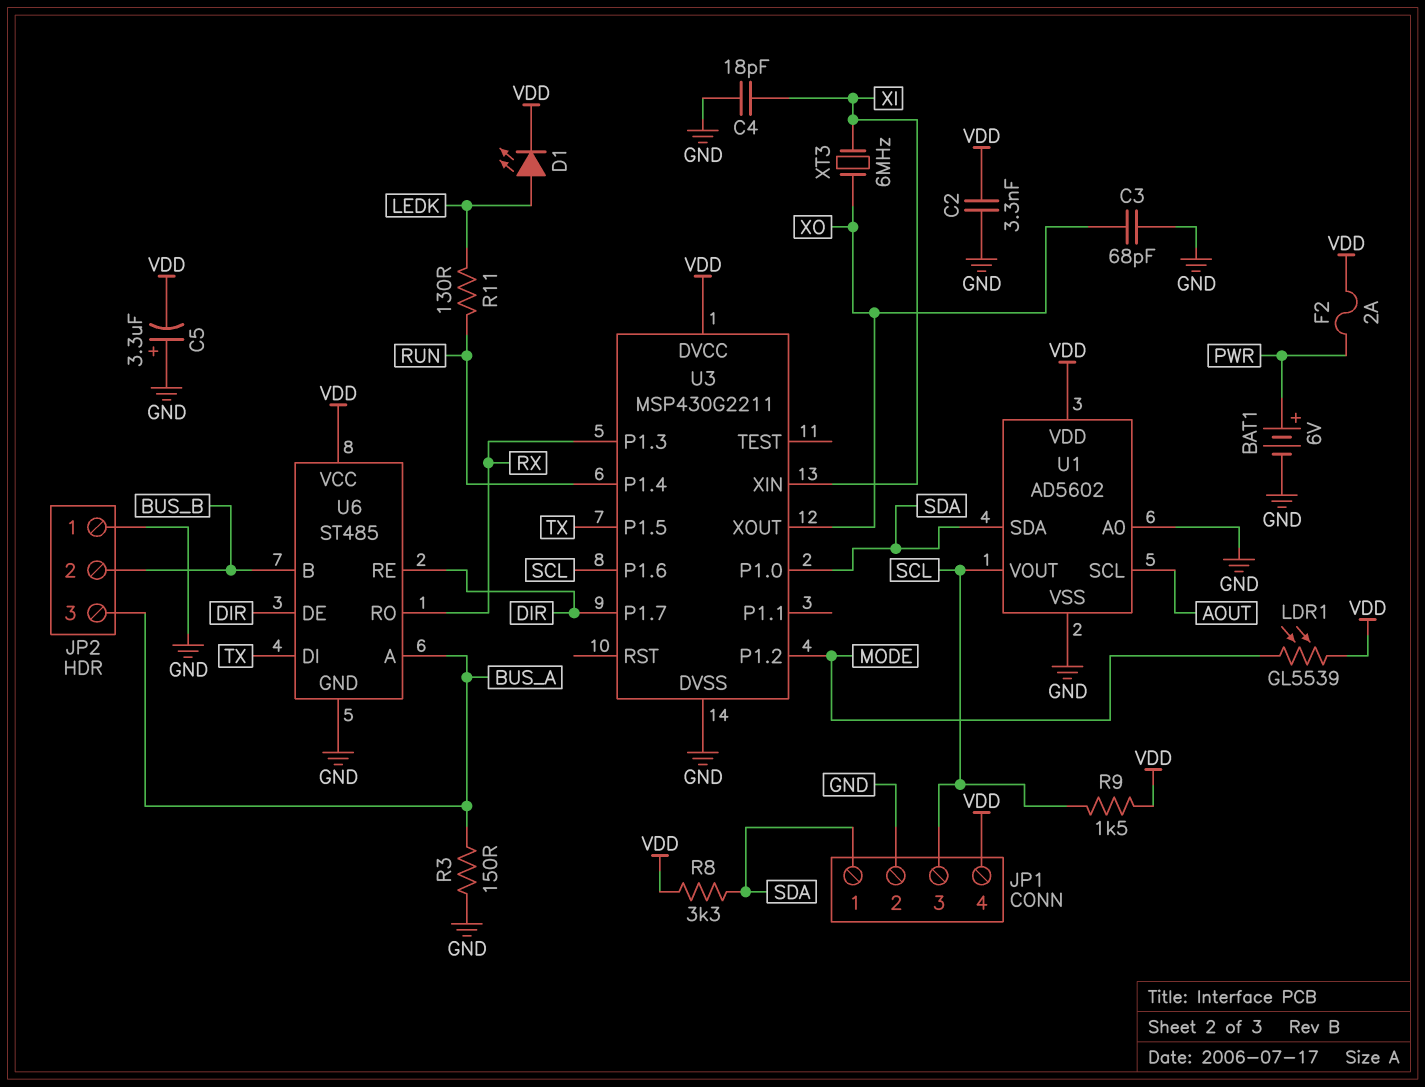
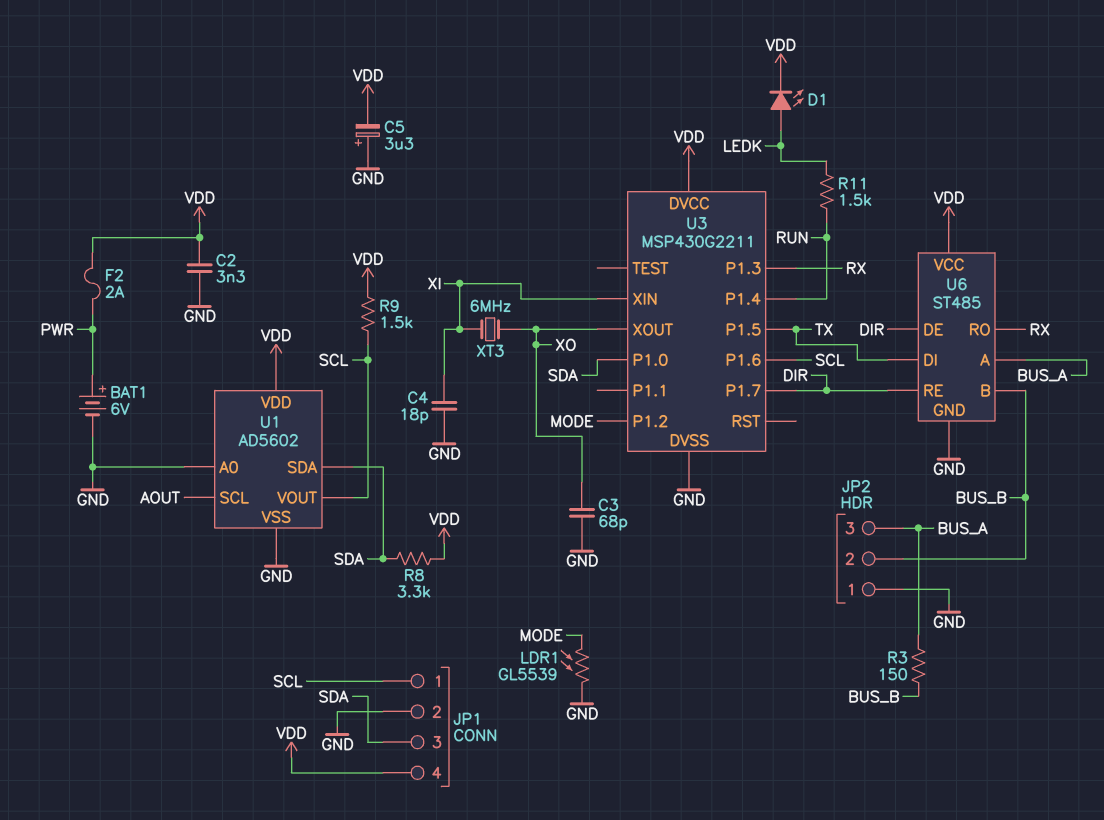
JP1 pin 1: SDA -> SCL
JP1 pin 3: SCL -> SDA
LDR1: GL5539 (MODE, VDD) -> GL5539 (GND, MODE)
R3: 150 (BUS_A, GND) -> 150 (BUS_A, BUS_B)
R11: 130 (LEDK, RUN) -> 1.5k (LEDK, RUN)

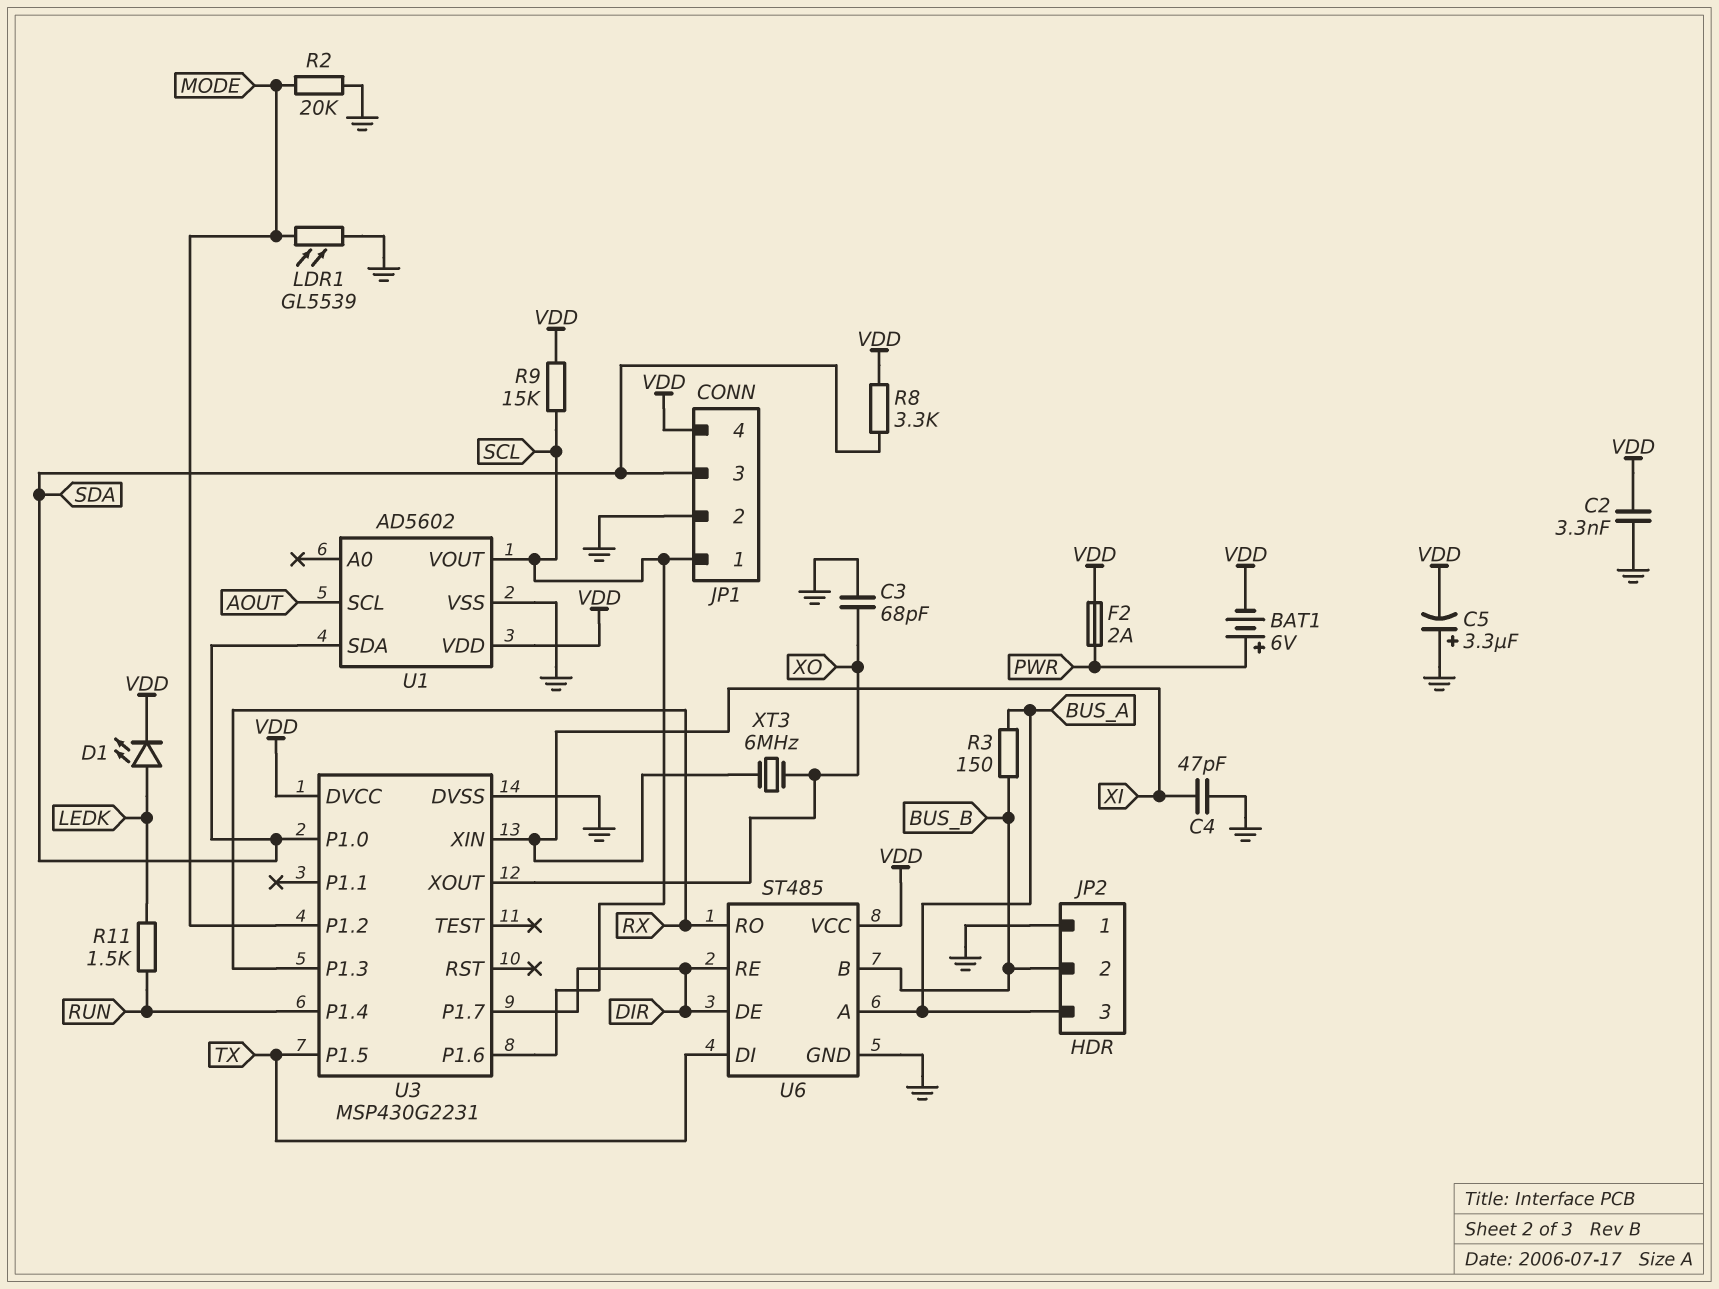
BAT1: 6V (plus PWR, minus GND) -> 6V (plus PWR, minus VDD)
C4: 18pF (GND, XI) -> 47pF (GND, XI)
R2: none -> 20k (GND, MODE)
R9: 1.5k (SCL, VDD) -> 15k (SCL, VDD)
U1 pin A0: GND -> none
U3: MSP430G2211 -> MSP430G2231

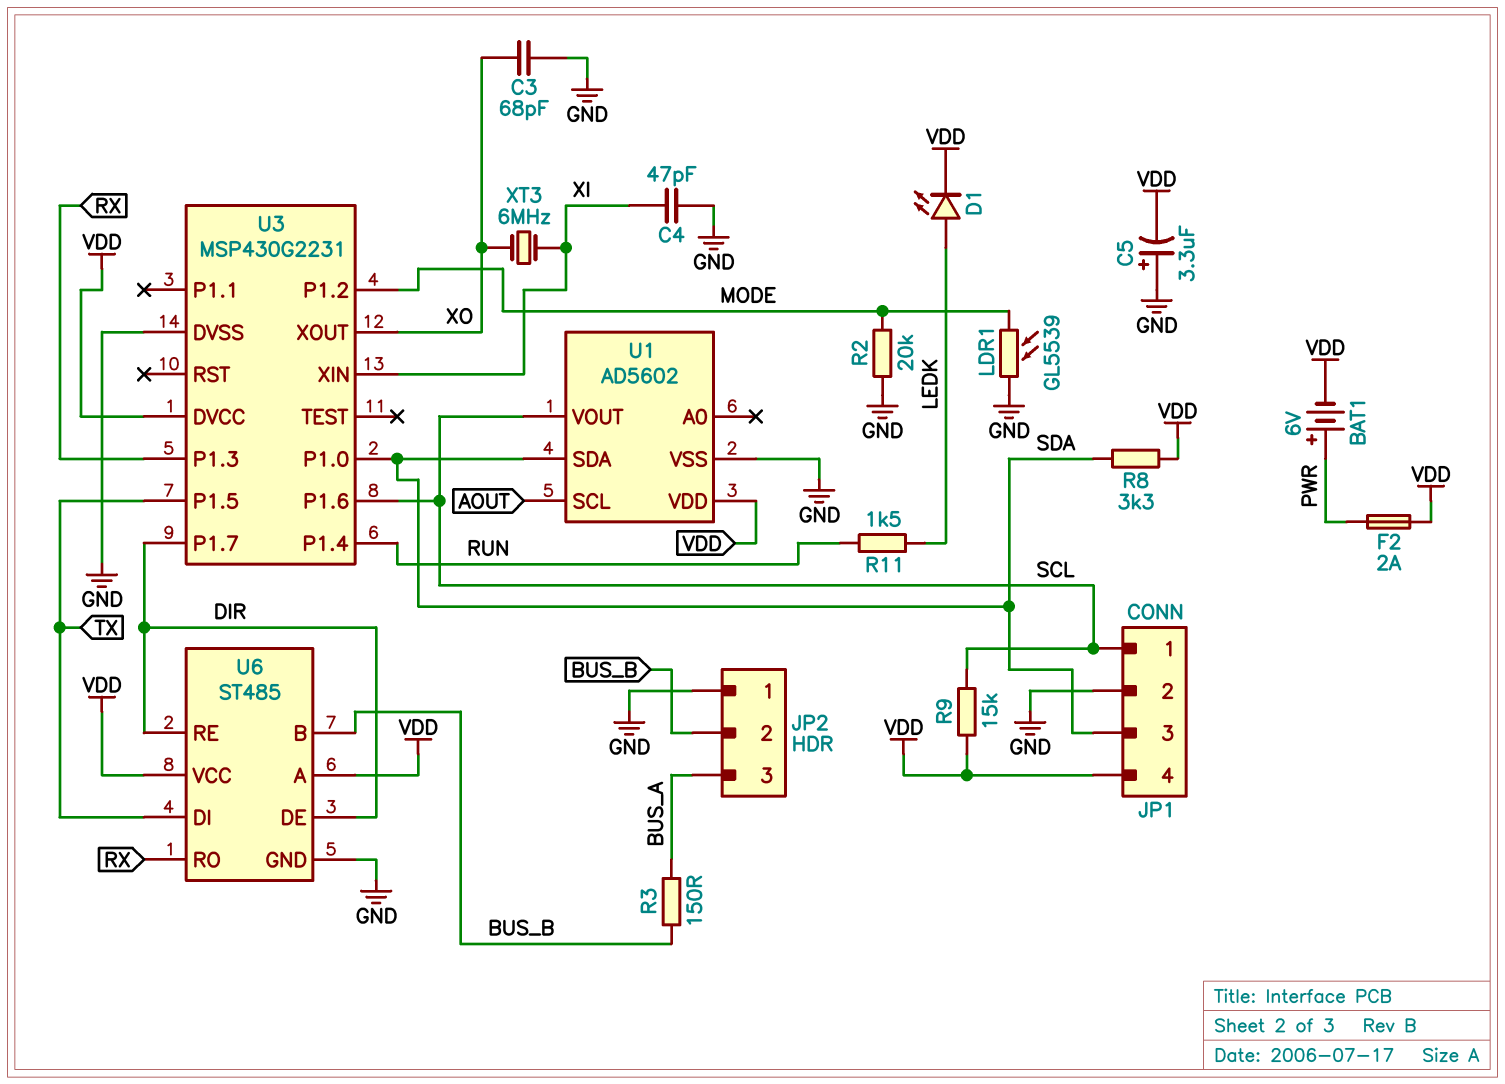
C2: 3.3nF (GND, VDD) -> none
U6 pin A: BUS_A -> VDD

